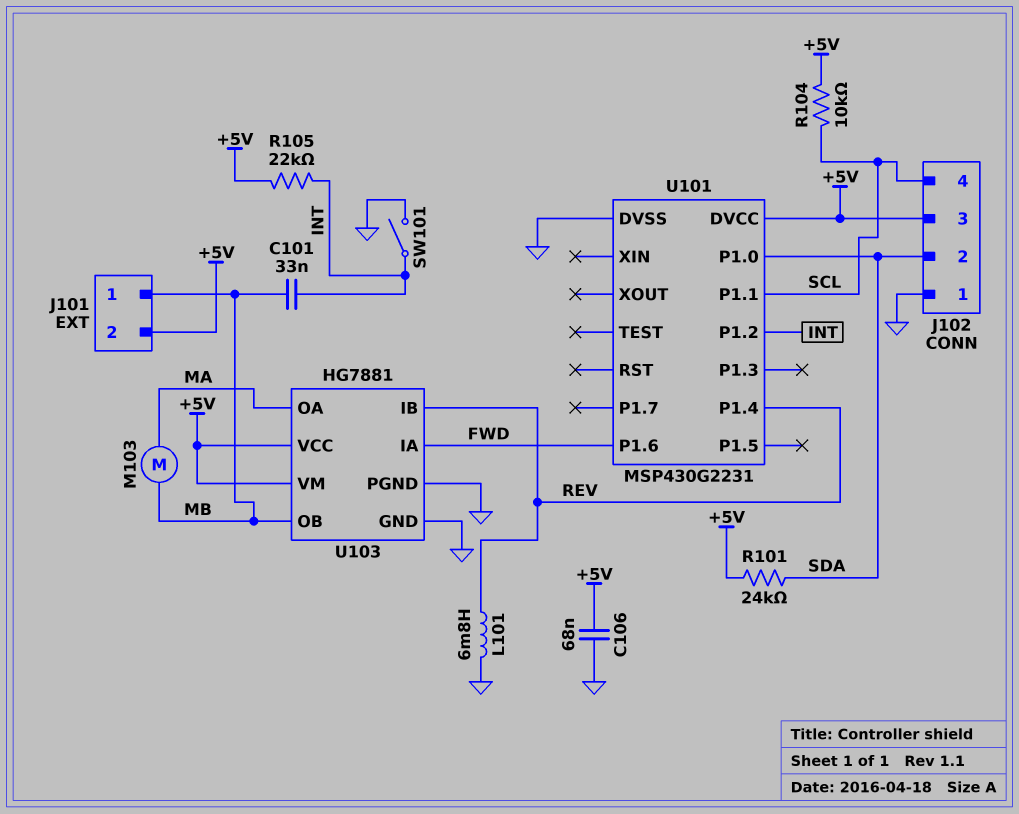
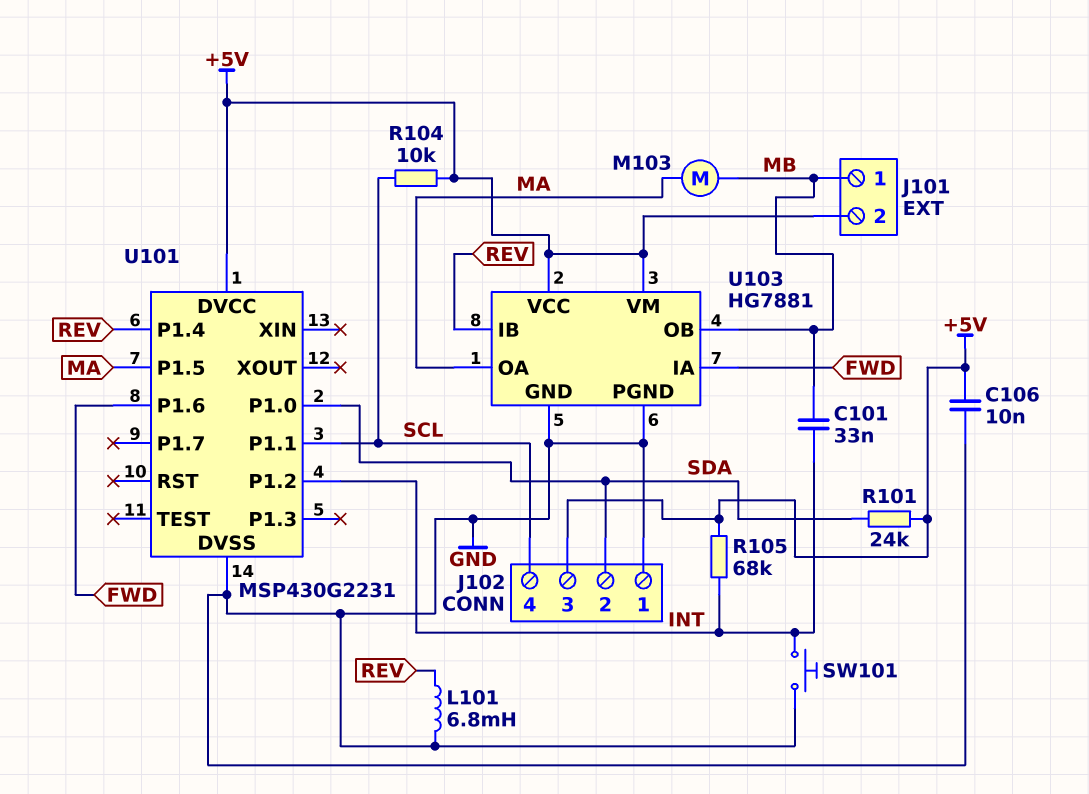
C106: 68nF (+5V, GND) -> 10nF (+5V, GND)
R105: 22k (+5V, INT) -> 68k (+5V, INT)
SW101: switch (GND, INT) -> button (GND, INT)
U101 pin P1.5: none -> MA

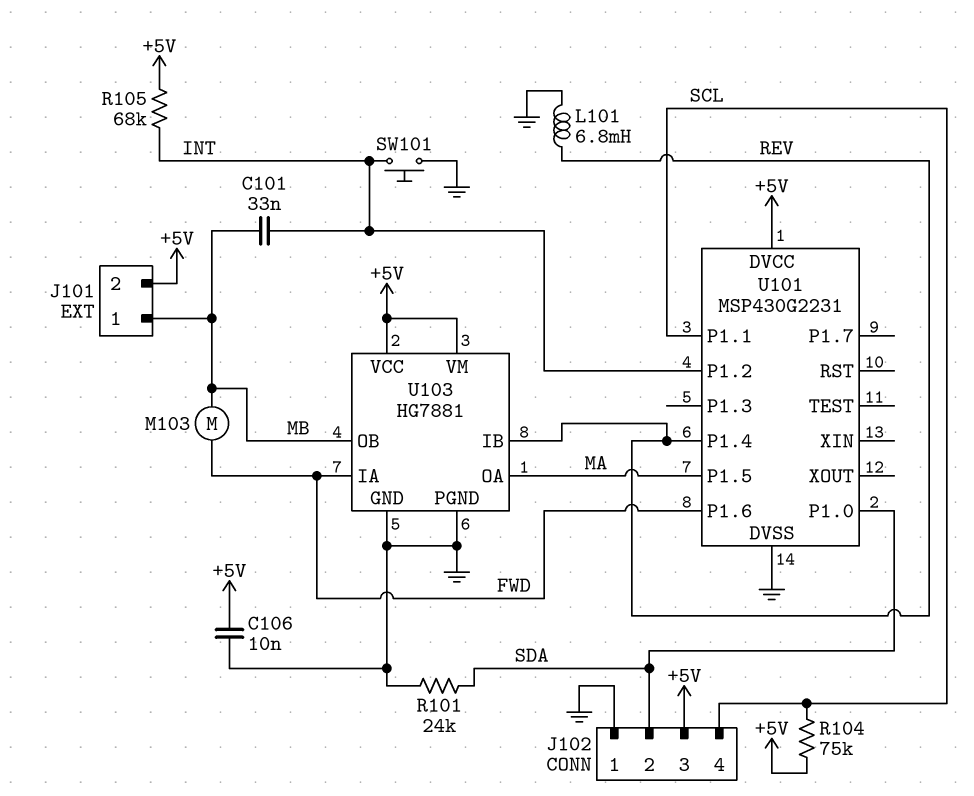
M103: motor (MA, MB) -> motor (FWD, MB)
R101: 24k (+5V, SDA) -> 24k (GND, SDA)
R104: 10k (+5V, SCL) -> 75k (+5V, SCL)

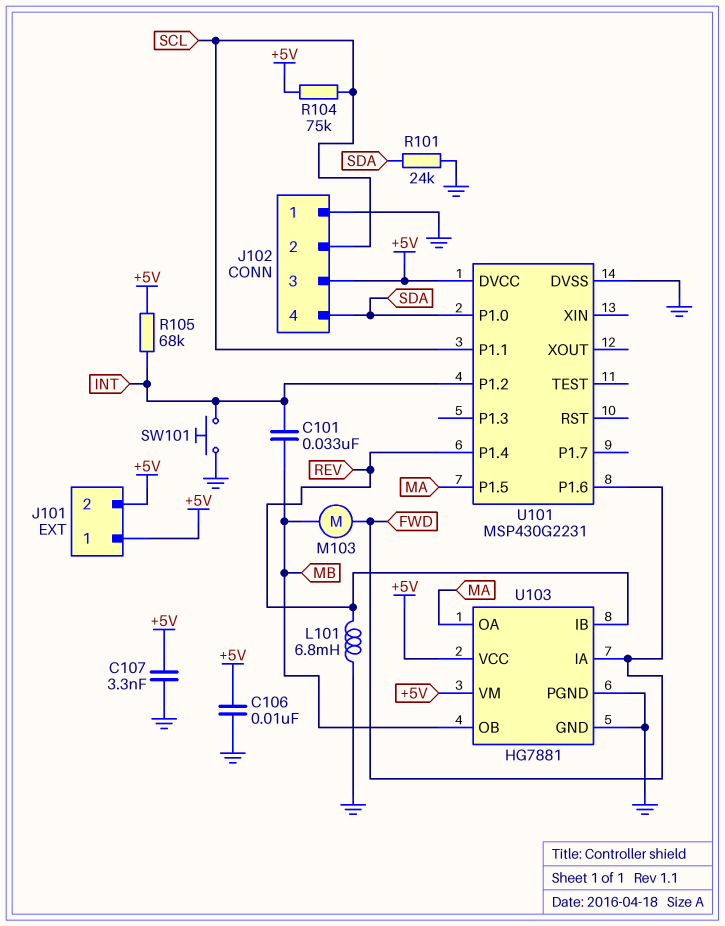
C107: none -> 3.3nF (+5V, GND)
J101 pin 1: MB -> +5V
J102 pin 2: SDA -> SCL
J102 pin 4: SCL -> SDA

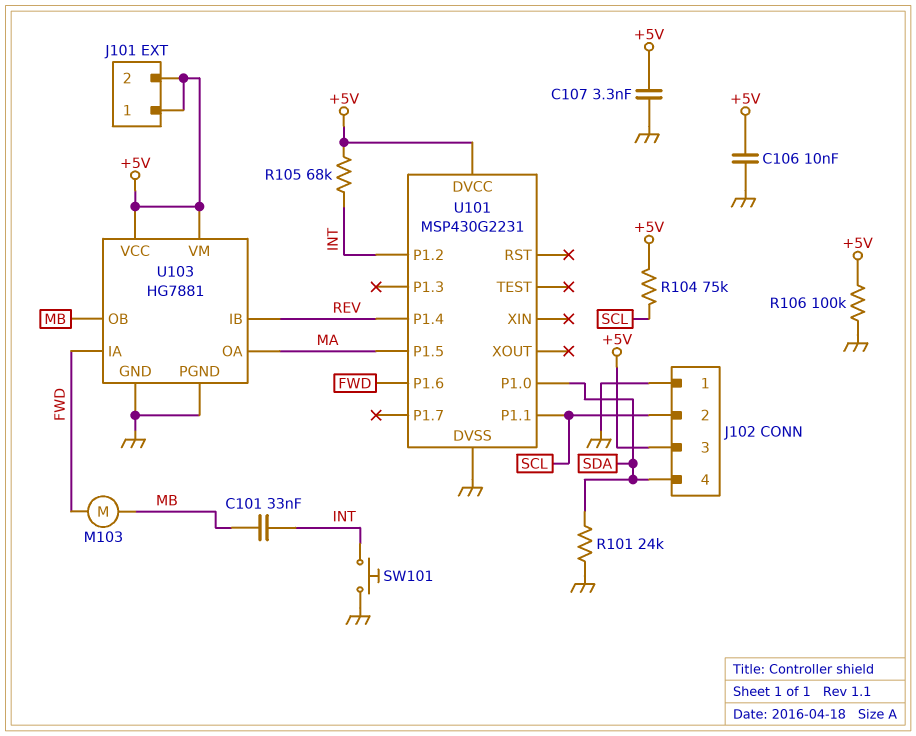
L101: 6.8mH (GND, REV) -> none
R106: none -> 100k (+5V, GND)

